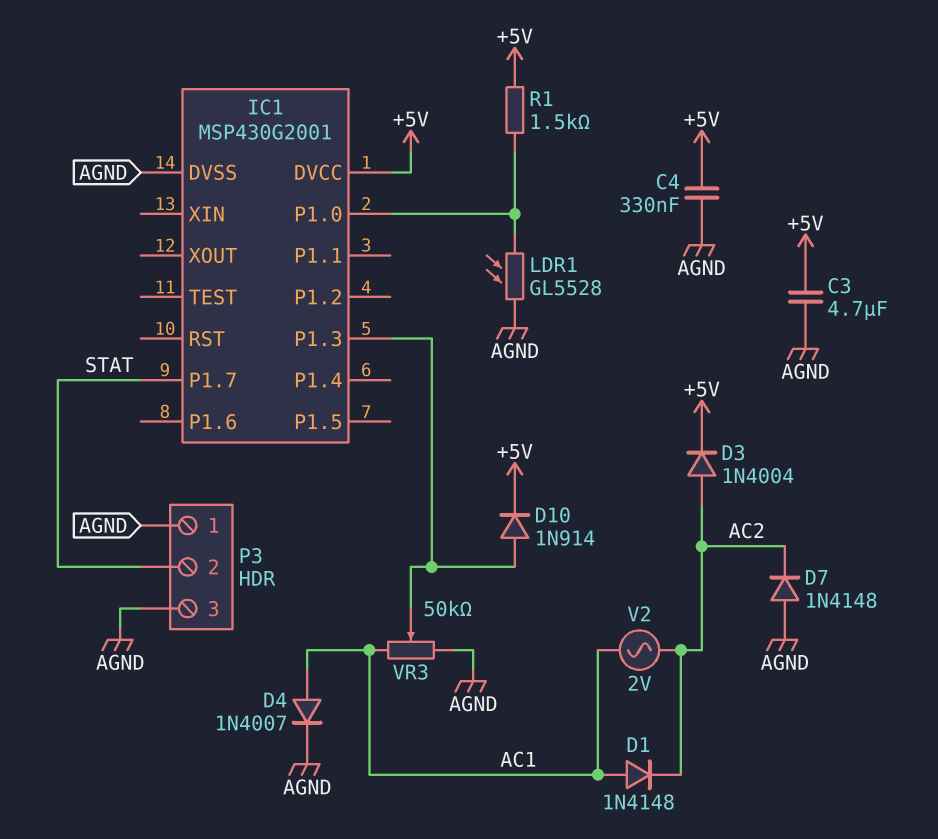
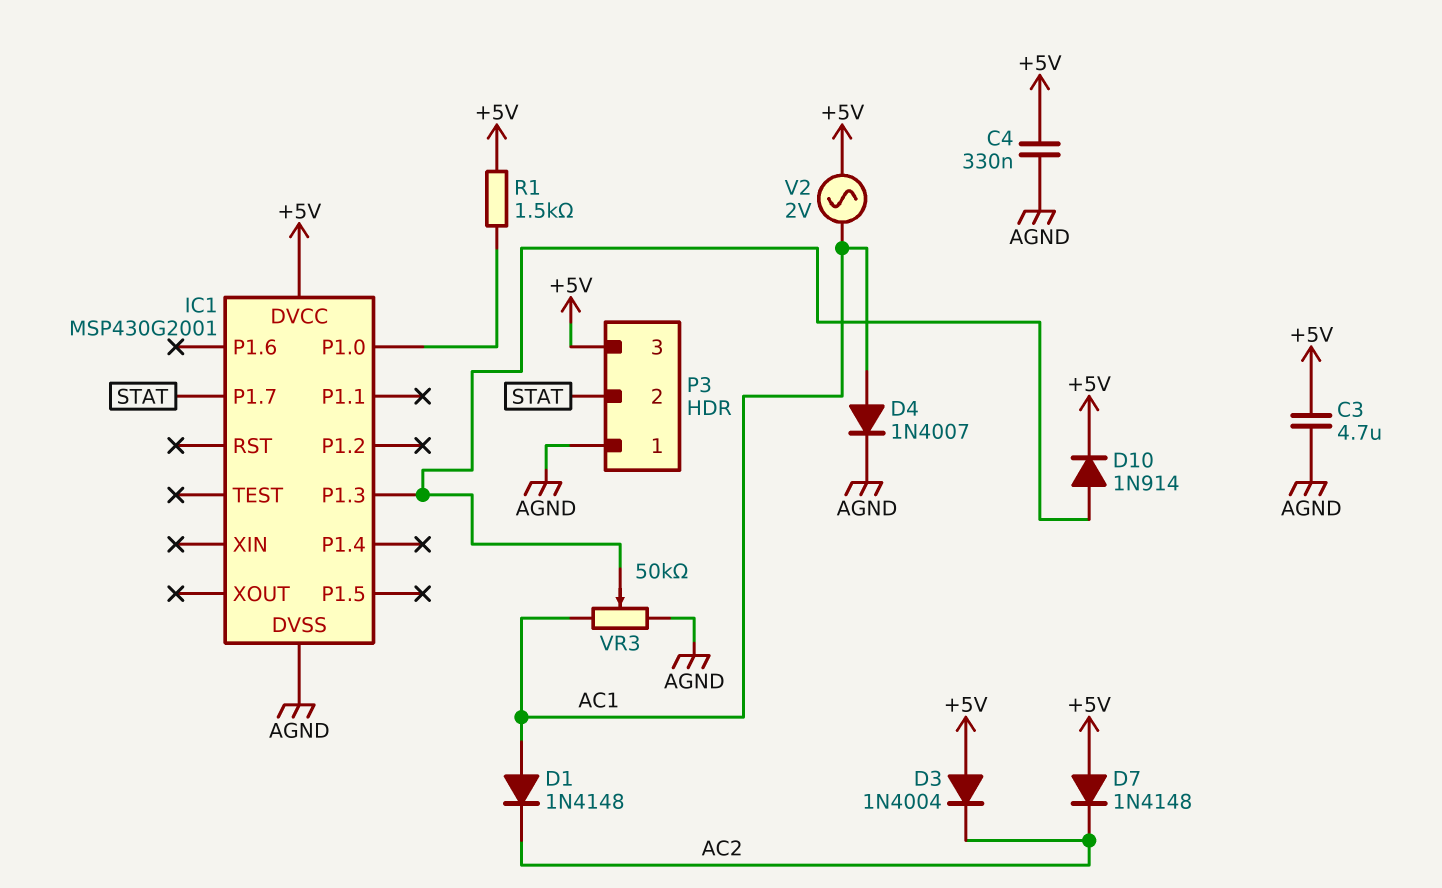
D3: diode 1N4004 (A AC2, K +5V) -> diode 1N4004 (A +5V, K AC2)
D7: diode 1N4148 (A AGND, K AC2) -> diode 1N4148 (A +5V, K AC2)
LDR1: GL5528 (AGND, IC1/P1.0) -> none
P3 pin 3: AGND -> +5V
V2: AC 2V (AC1, AC2) -> AC 2V (+5V, AC1)

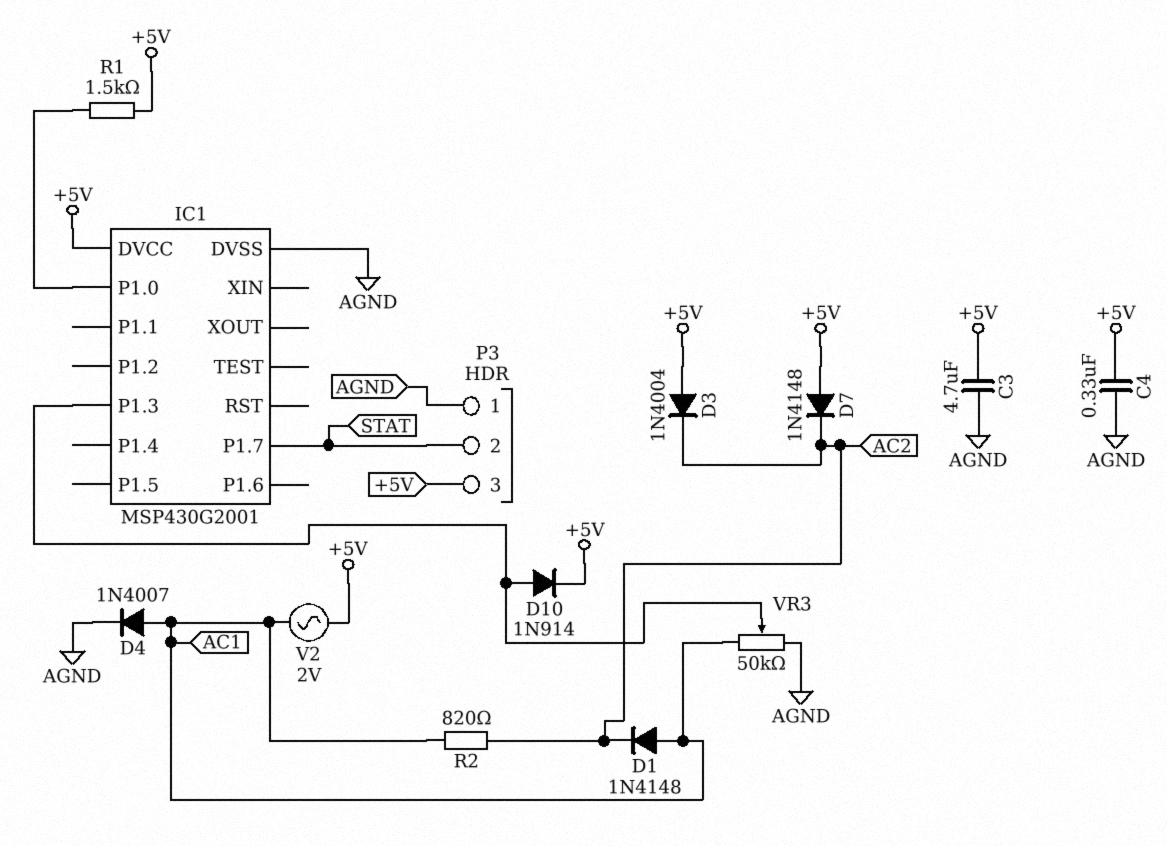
R2: none -> 820 (AC1, AC2)

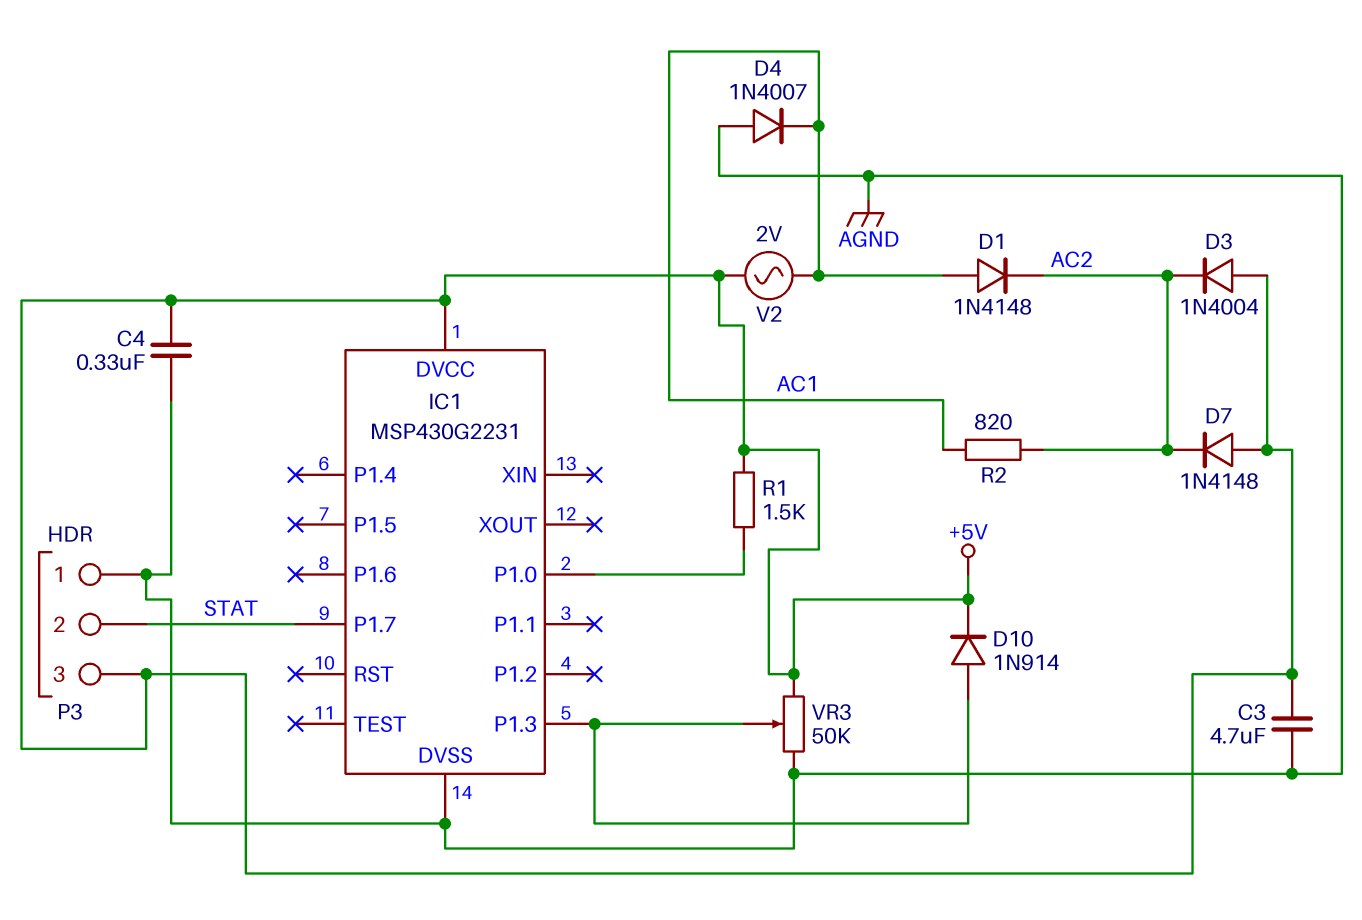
D4: diode 1N4007 (A AC1, K AGND) -> diode 1N4007 (A AGND, K AC1)
IC1: MSP430G2001 -> MSP430G2231
VR3: 50k (AC1, AGND, wiper IC1/P1.3) -> 50k (+5V, AGND, wiper IC1/P1.3)

